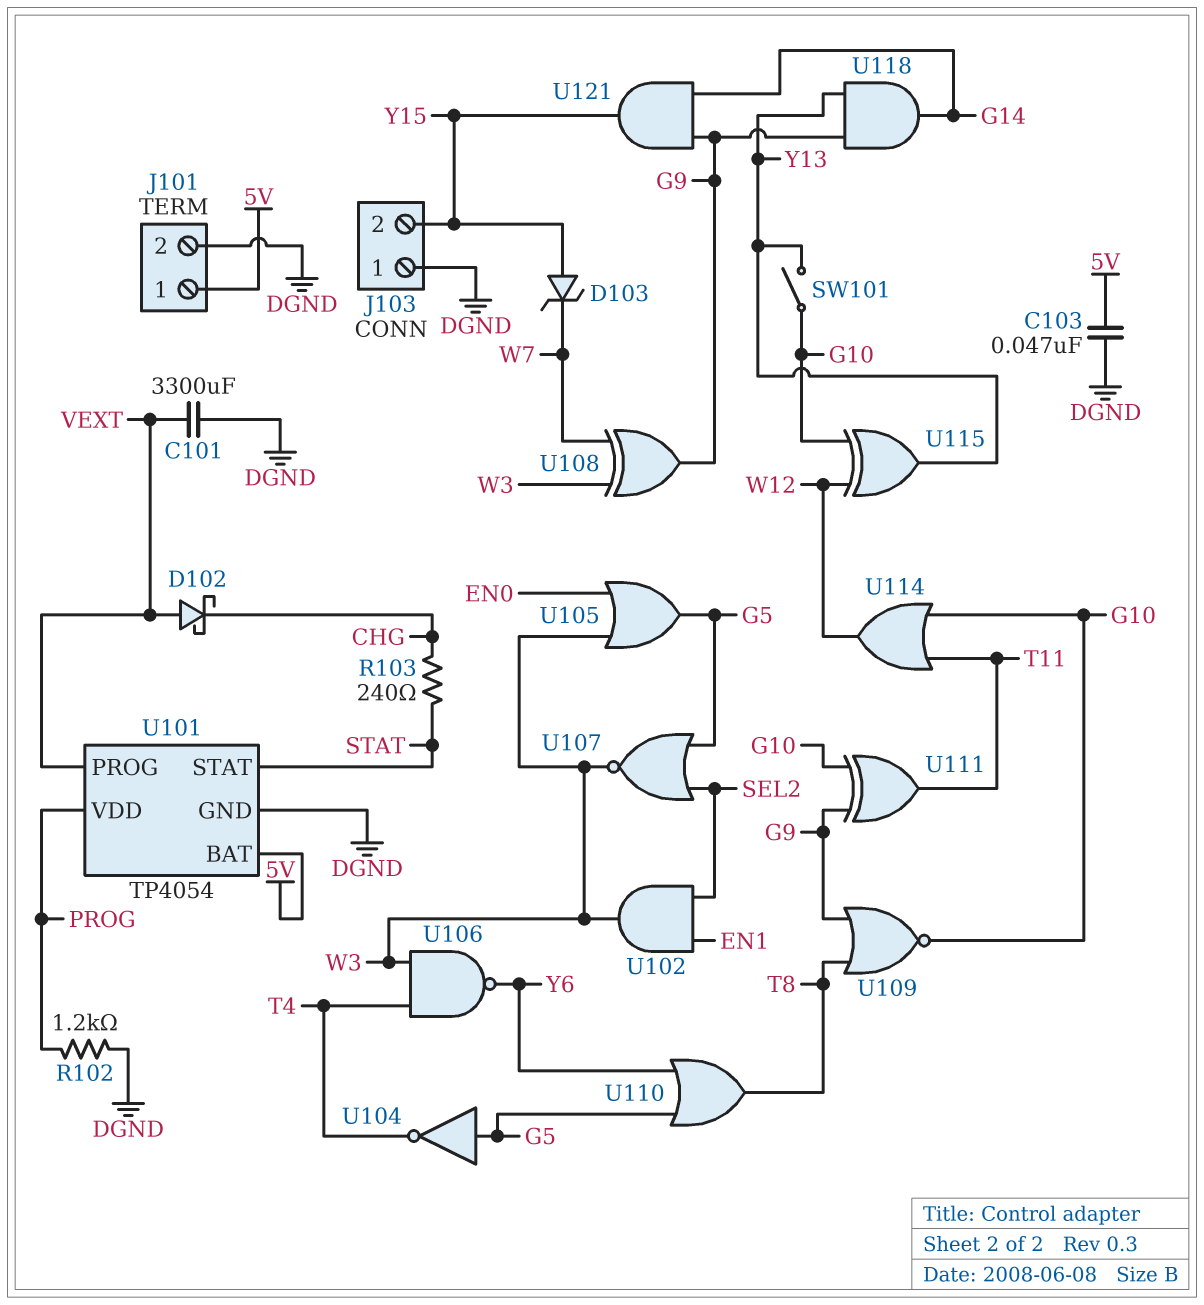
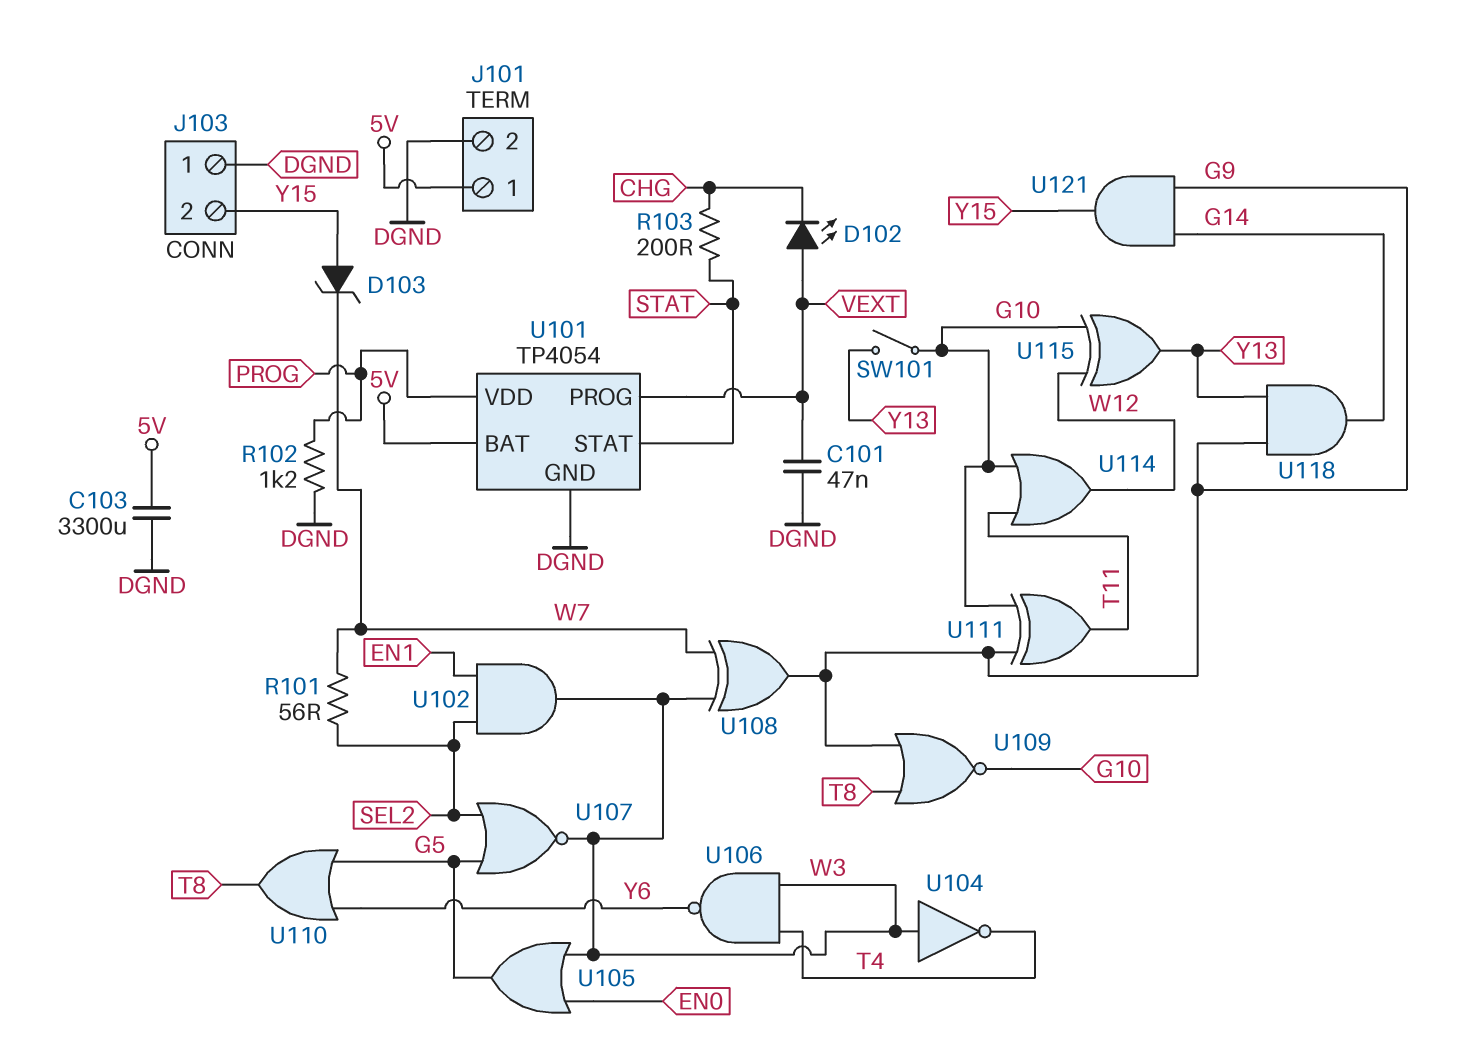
C101: 3300uF (DGND, VEXT) -> 47nF (DGND, VEXT)
C103: 47nF (5V, DGND) -> 3300uF (5V, DGND)
D102: schottky (A VEXT, K CHG) -> LED (A VEXT, K CHG)
R101: none -> 56 (SEL2, W7)
R103: 240 (CHG, STAT) -> 200 (CHG, STAT)
U104: NOT (in G5, out T4) -> NOT (in W3, out T4)

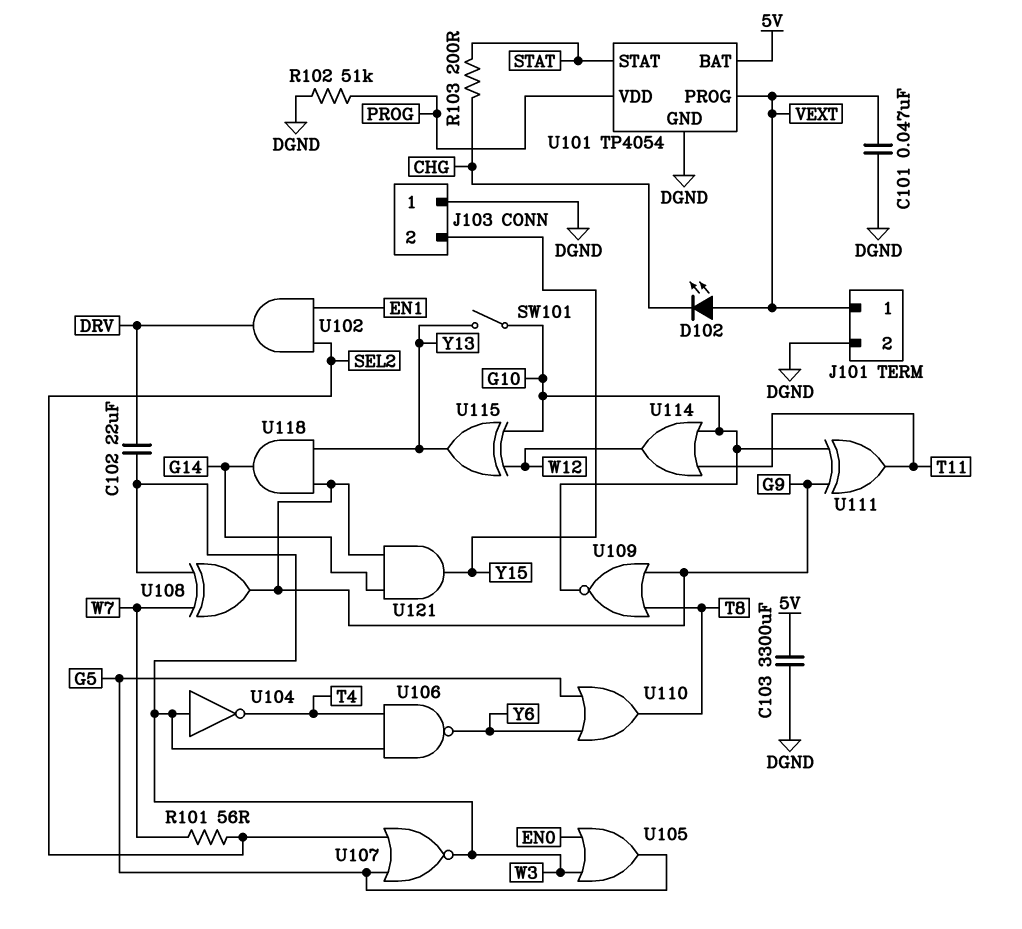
C102: none -> 22uF (DRV, W3)
D103: zener (A Y15, K W7) -> none
J101 pin 1: 5V -> VEXT
R102: 1.2k (DGND, PROG) -> 51k (DGND, PROG)
U102: AND (in EN1, in SEL2, out W3) -> AND (in EN1, in SEL2, out DRV)

